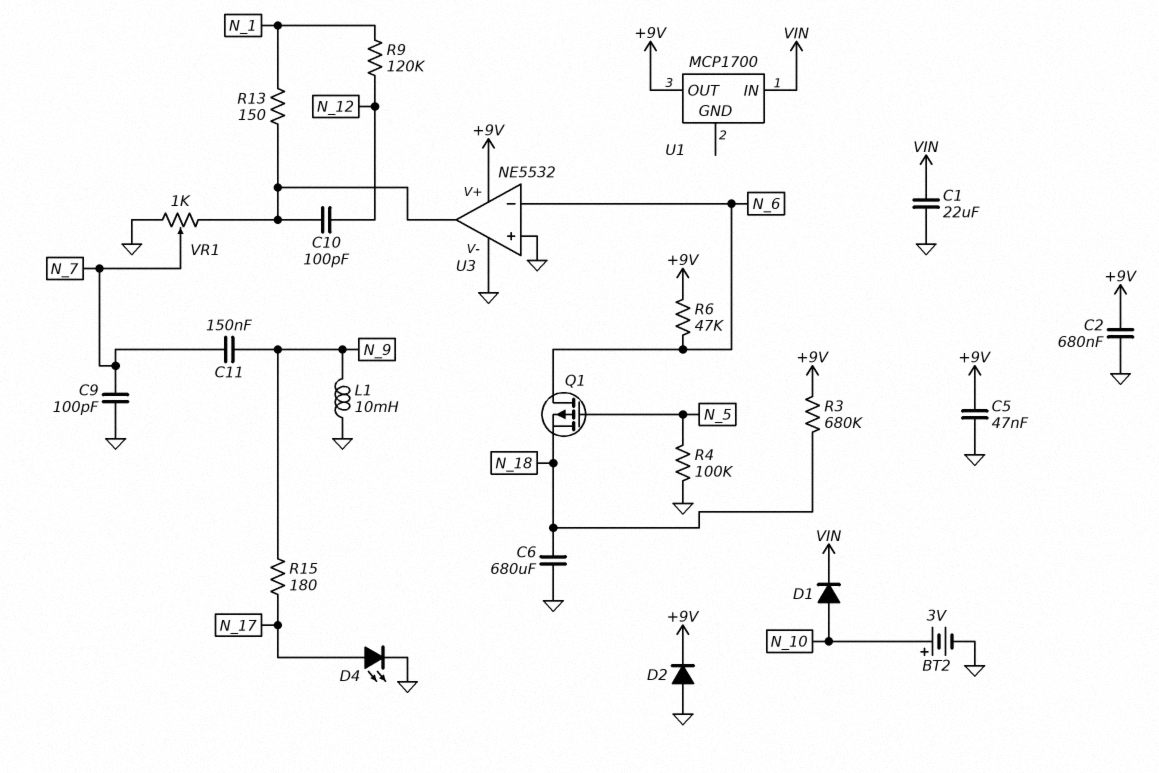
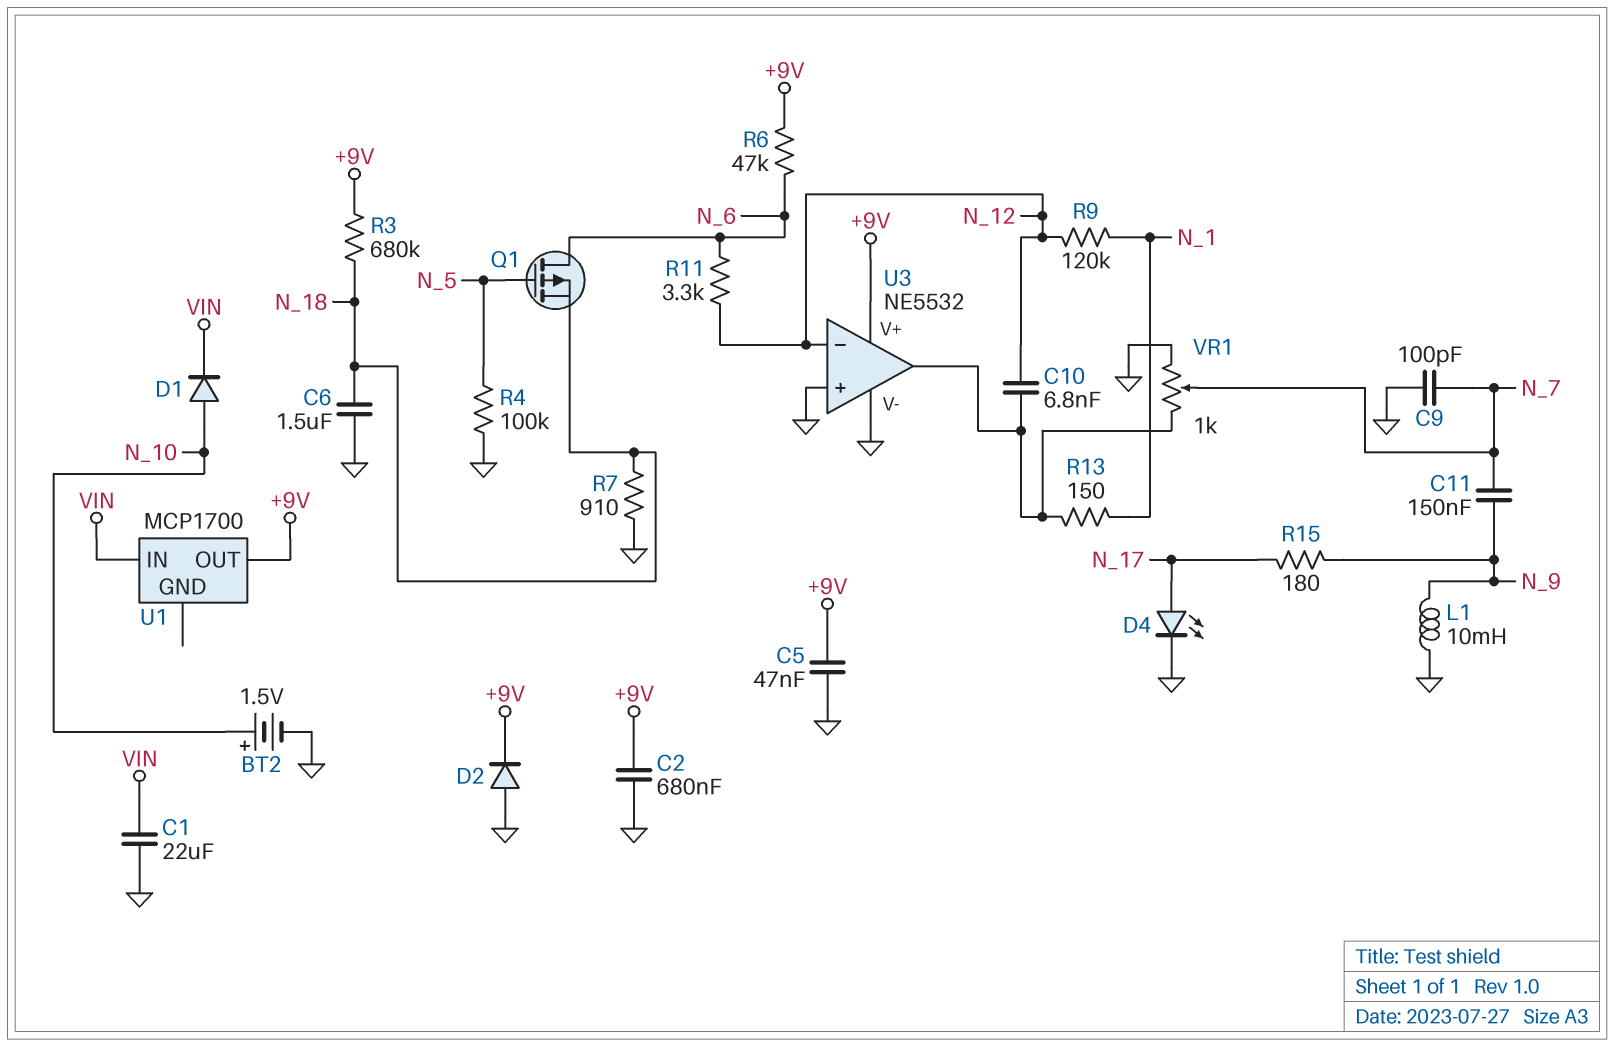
BT2: 3V (plus N_10, minus GND) -> 1.5V (plus N_10, minus GND)
C6: 680uF (GND, N_18) -> 1.5uF (GND, N_18)
C10: 100pF (N_12, U3/out) -> 6.8nF (N_12, U3/out)
R7: none -> 910 (GND, N_18)
R11: none -> 3.3k (N_6, N_12)
U3 pin in-: N_6 -> N_12

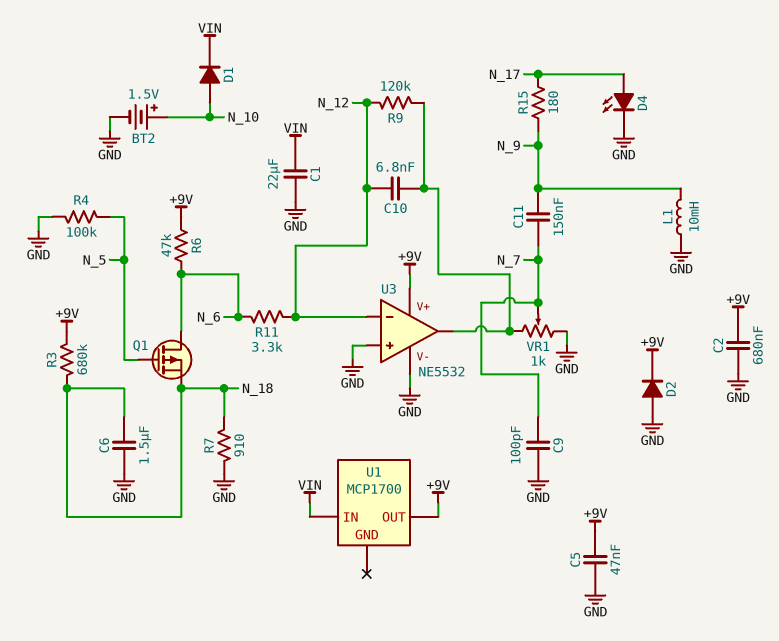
R9: 120k (N_1, N_12) -> 120k (N_12, U3/out)
R13: 150 (N_1, U3/out) -> none

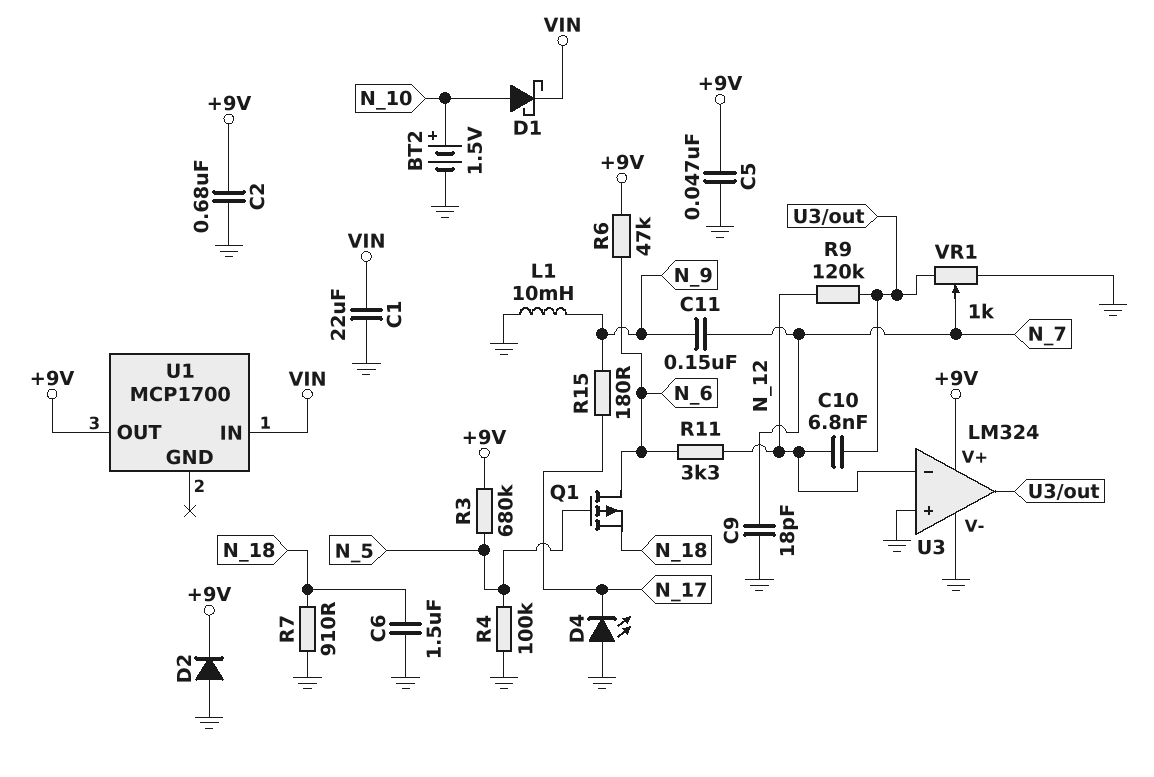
C9: 100pF (GND, N_7) -> 18pF (GND, N_7)
D1: diode (A N_10, K VIN) -> schottky (A N_10, K VIN)
D4: LED (A N_17, K GND) -> LED (A GND, K N_17)
R3: 680k (+9V, N_18) -> 680k (+9V, N_5)
U3: NE5532 -> LM324

